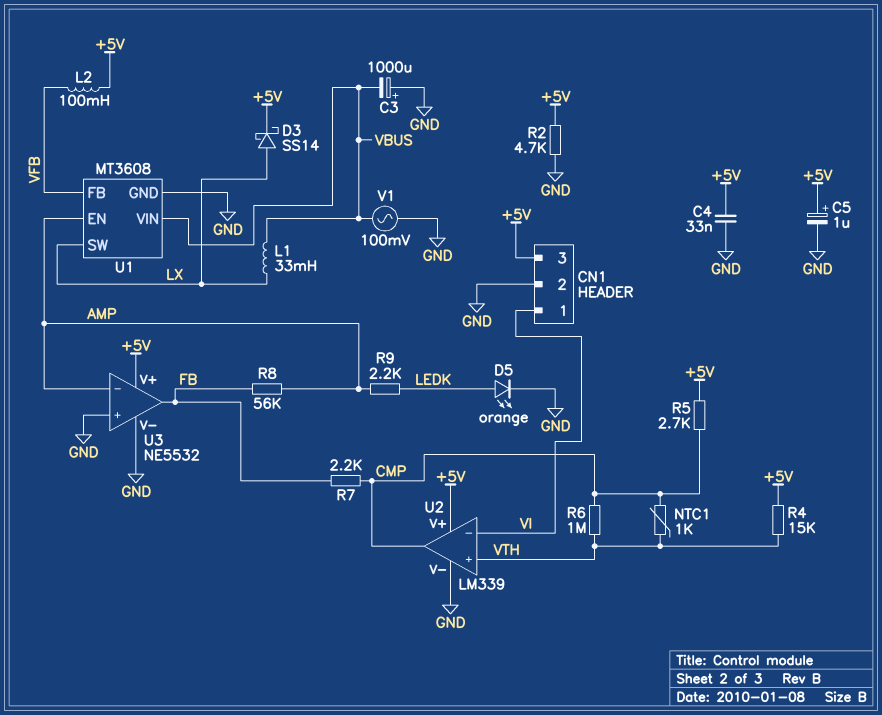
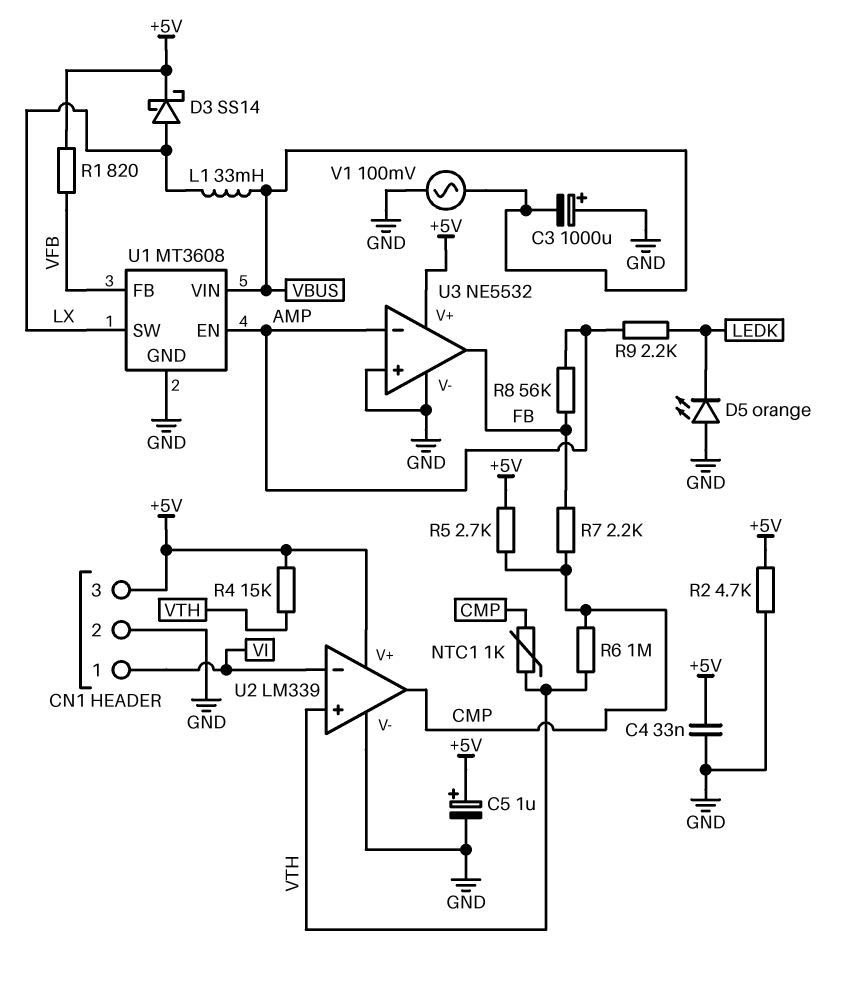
D5: LED orange (A LEDK, K GND) -> LED orange (A GND, K LEDK)
L2: 100mH (+5V, VFB) -> none
R1: none -> 820 (+5V, VFB)

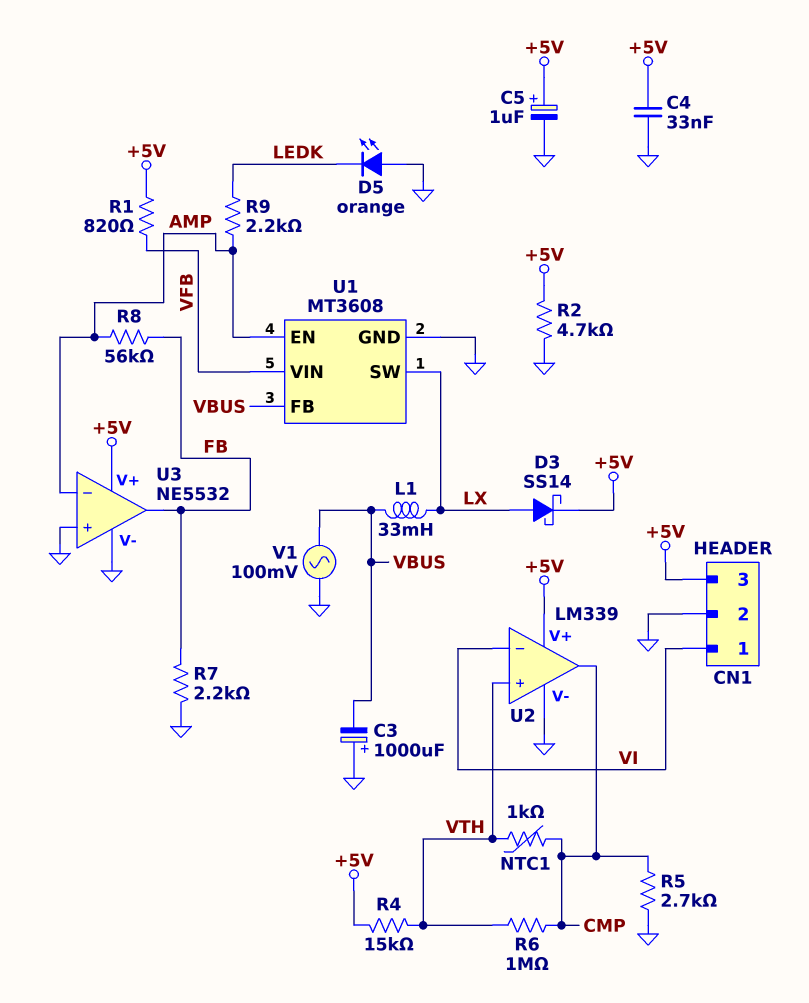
R5: 2.7k (+5V, CMP) -> 2.7k (CMP, GND)
R7: 2.2k (CMP, FB) -> 2.2k (FB, GND)
U1 pin FB: VFB -> VBUS
U1 pin VIN: VBUS -> VFB

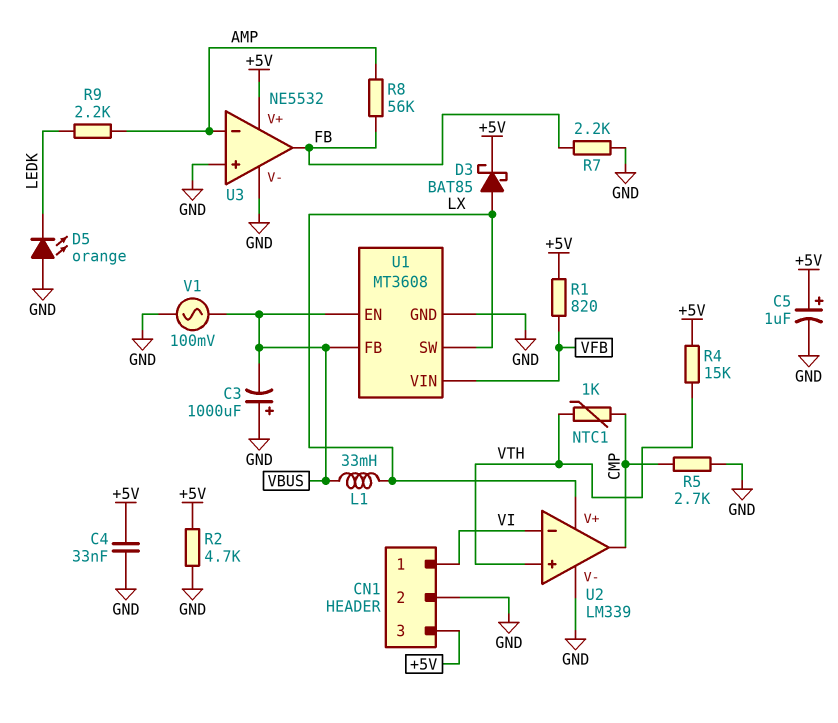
D3: schottky SS14 (A LX, K +5V) -> schottky BAT85 (A LX, K +5V)
R6: 1M (CMP, VTH) -> none
U1 pin EN: AMP -> VBUS
U2 pin V+: +5V -> LX

